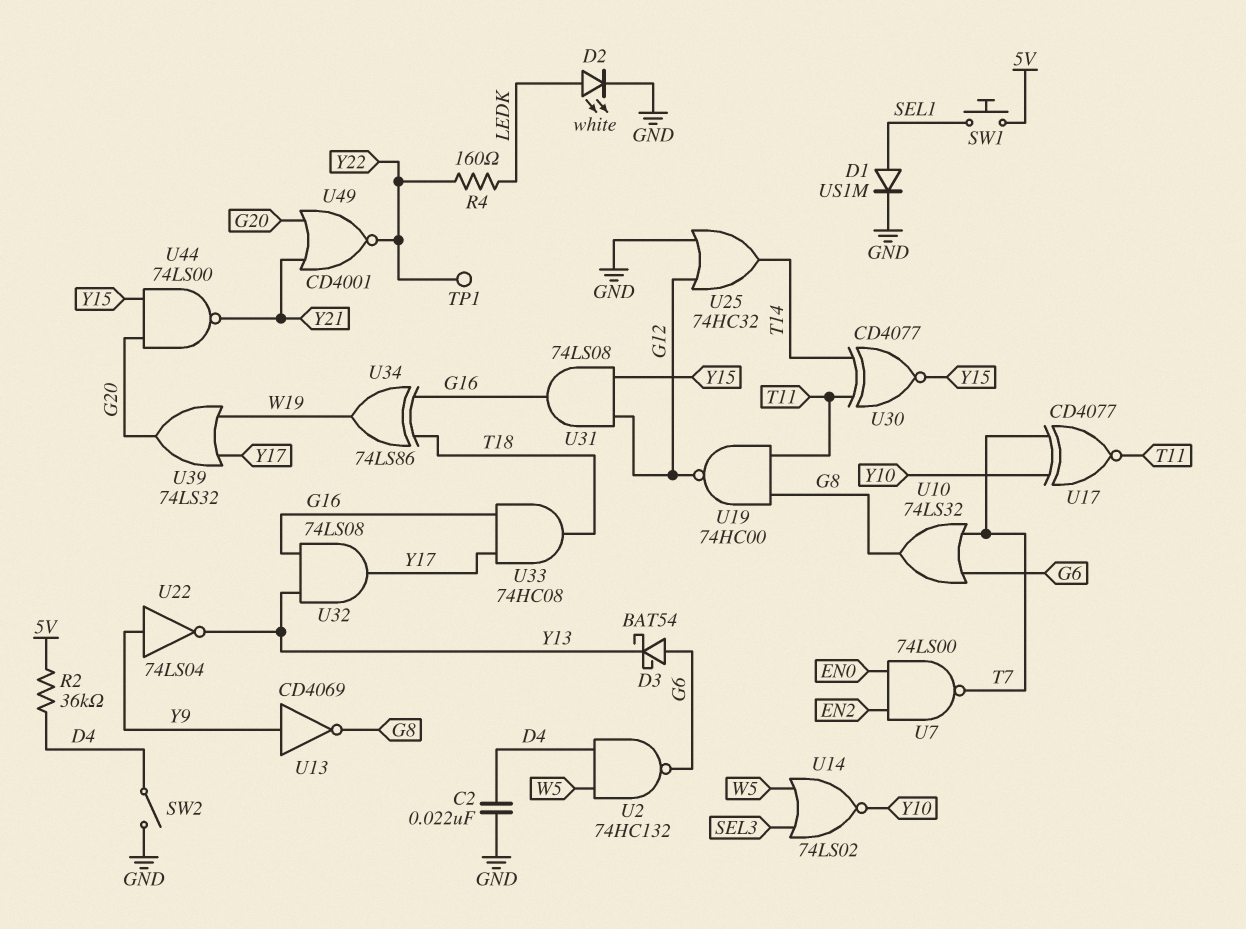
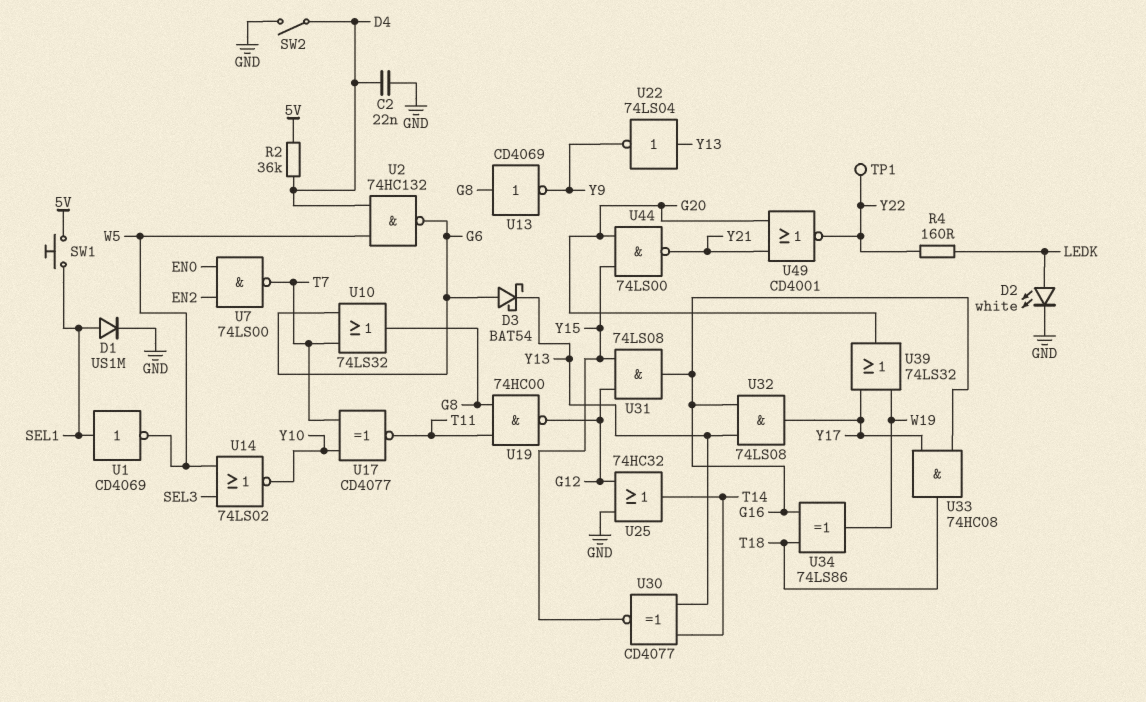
U1: none -> NOT CD4069 (in SEL1, out W5)
U13: NOT CD4069 (in Y9, out G8) -> NOT CD4069 (in G8, out Y9)
U22: NOT 74LS04 (in Y9, out Y13) -> NOT 74LS04 (in Y13, out Y9)
U30: XNOR CD4077 (in T11, in T14, out Y15) -> XNOR CD4077 (in T14, in Y13, out Y15)

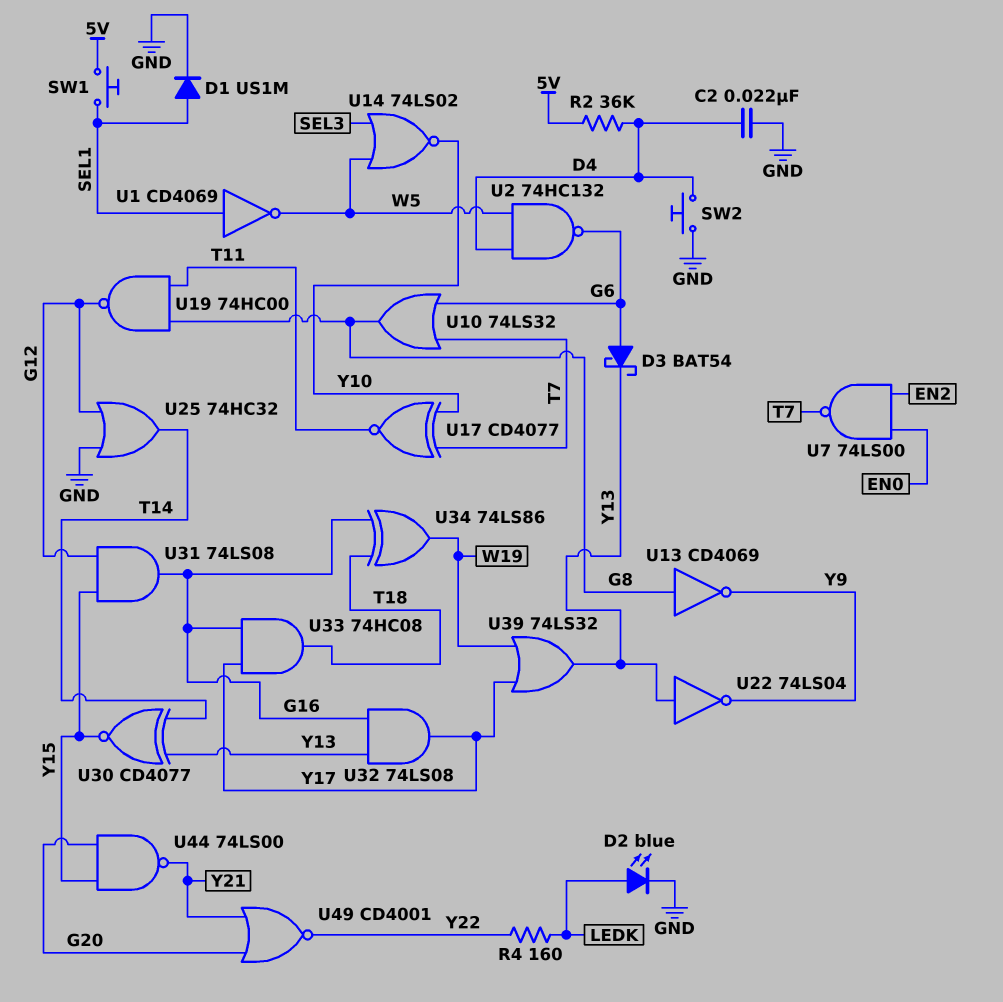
D2: LED white (A LEDK, K GND) -> LED blue (A LEDK, K GND)
SW2: switch (D4, GND) -> button (D4, GND)
TP1: test point (Y22) -> none
U39: OR 74LS32 (in W19, in Y17, out G20) -> OR 74LS32 (in W19, in Y17, out Y13)

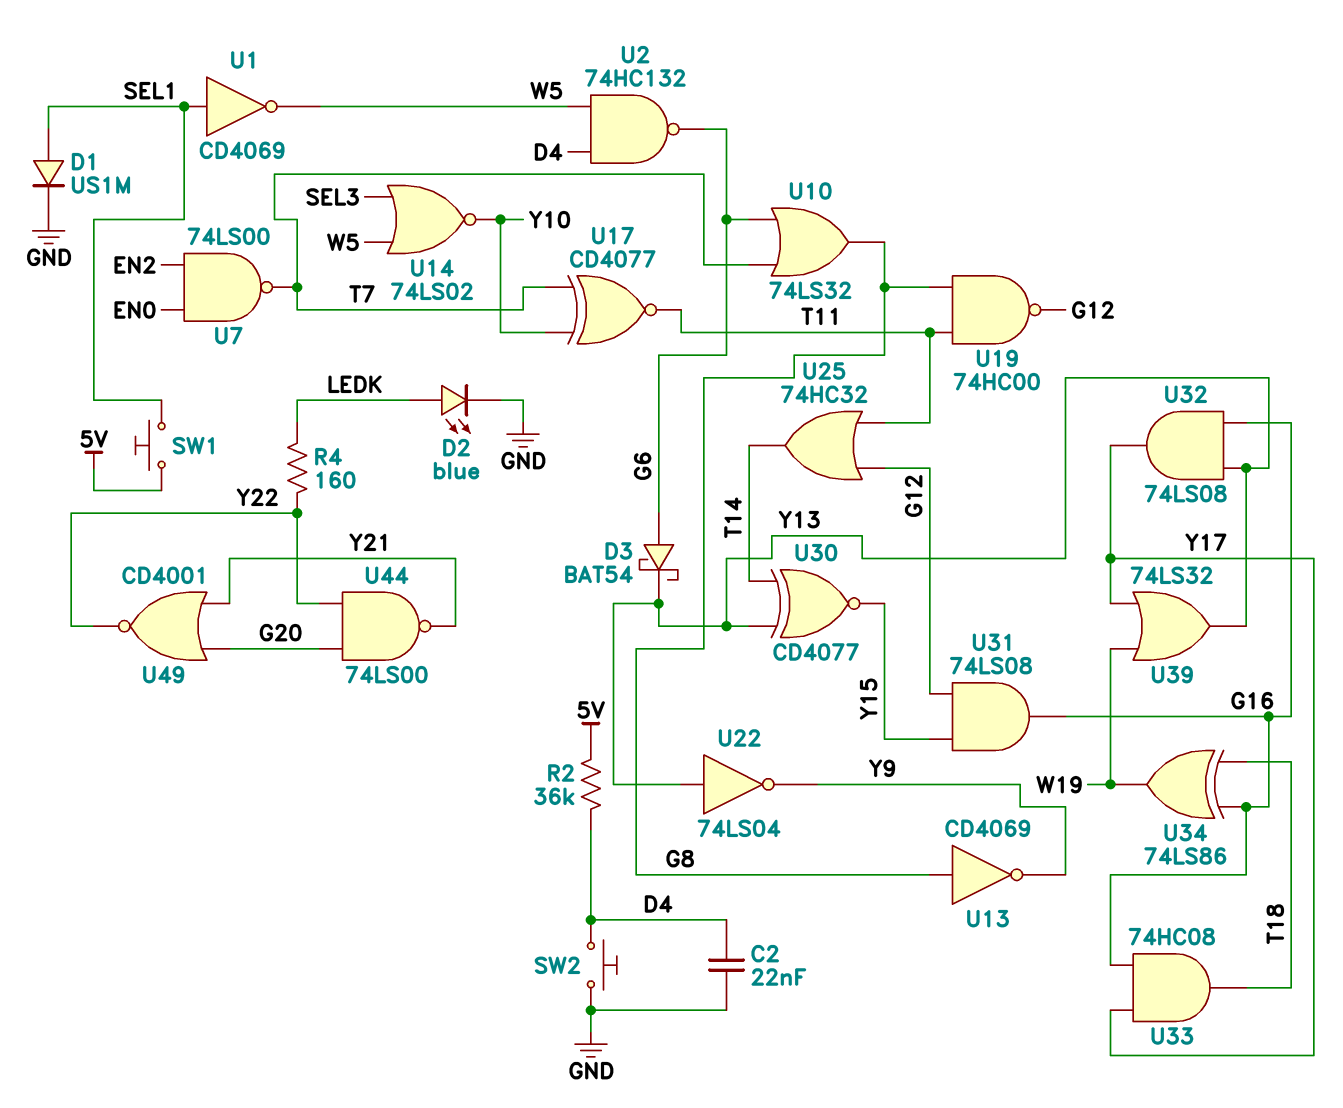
U25: OR 74HC32 (in G12, in GND, out T14) -> OR 74HC32 (in G12, in T11, out T14)
U44: NAND 74LS00 (in G20, in Y15, out Y21) -> NAND 74LS00 (in G20, in Y22, out Y21)

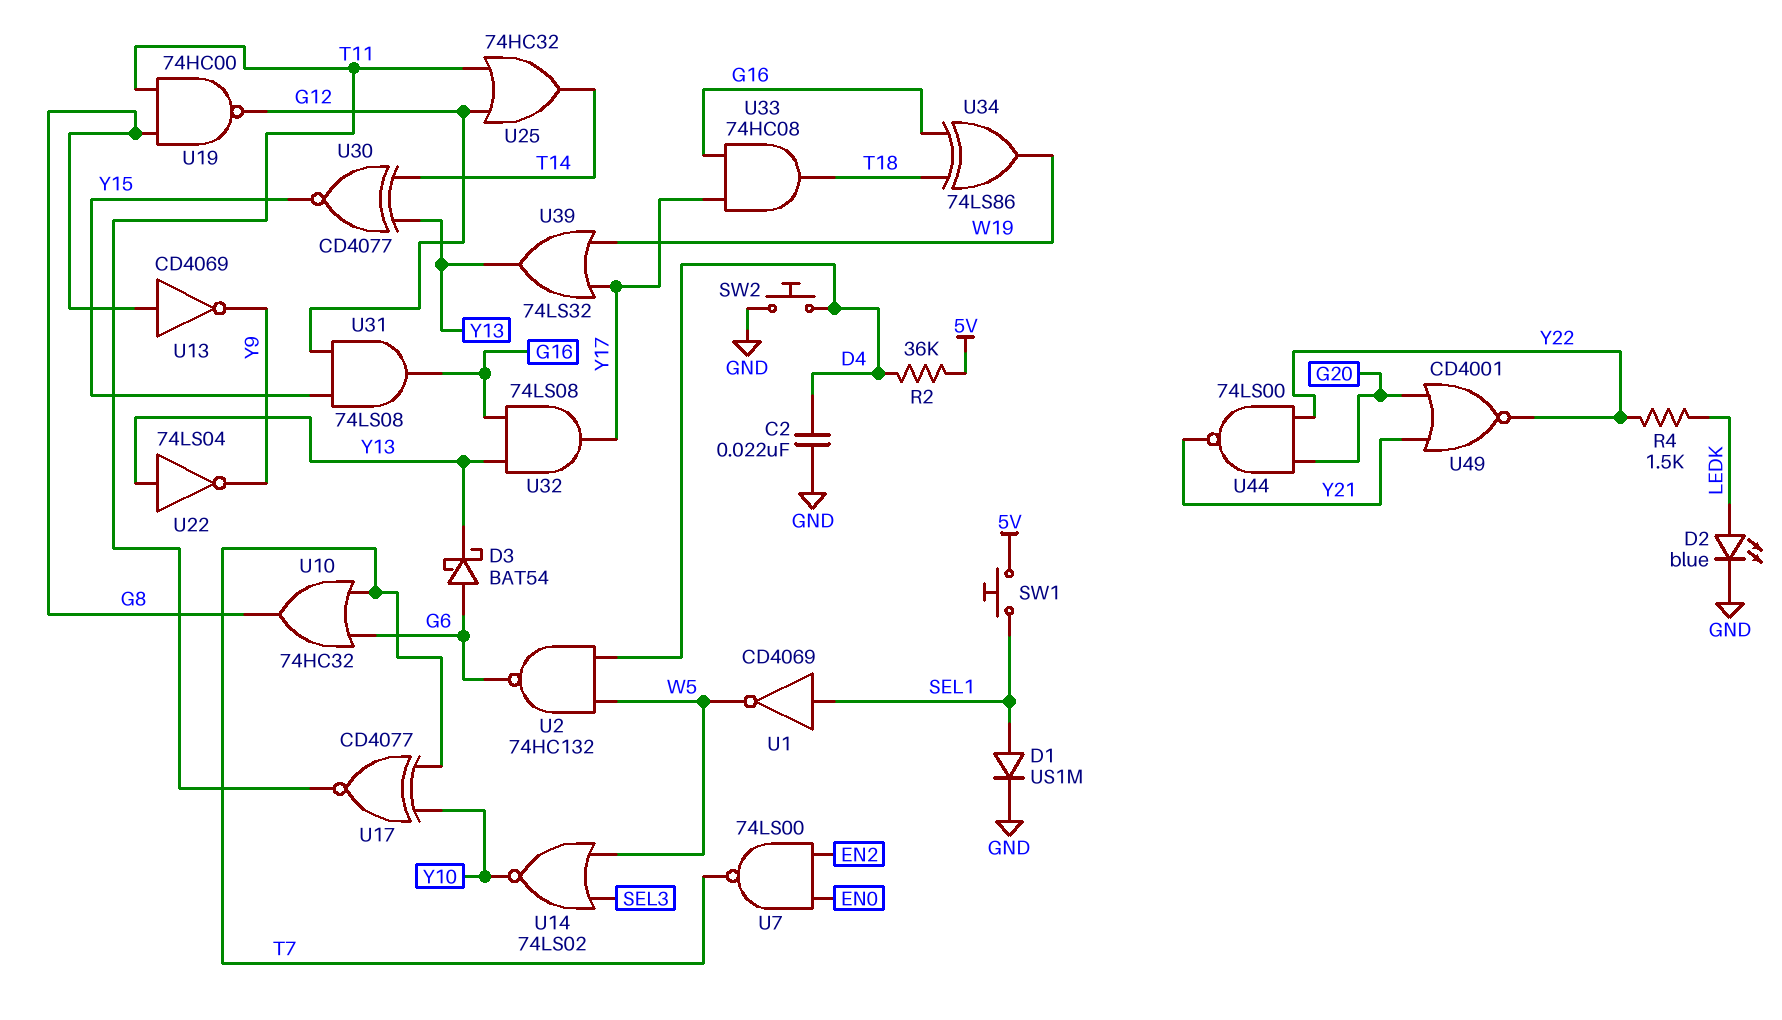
R4: 160 (LEDK, Y22) -> 1.5k (LEDK, Y22)
U10: OR 74LS32 (in G6, in T7, out G8) -> OR 74HC32 (in G6, in T7, out G8)

